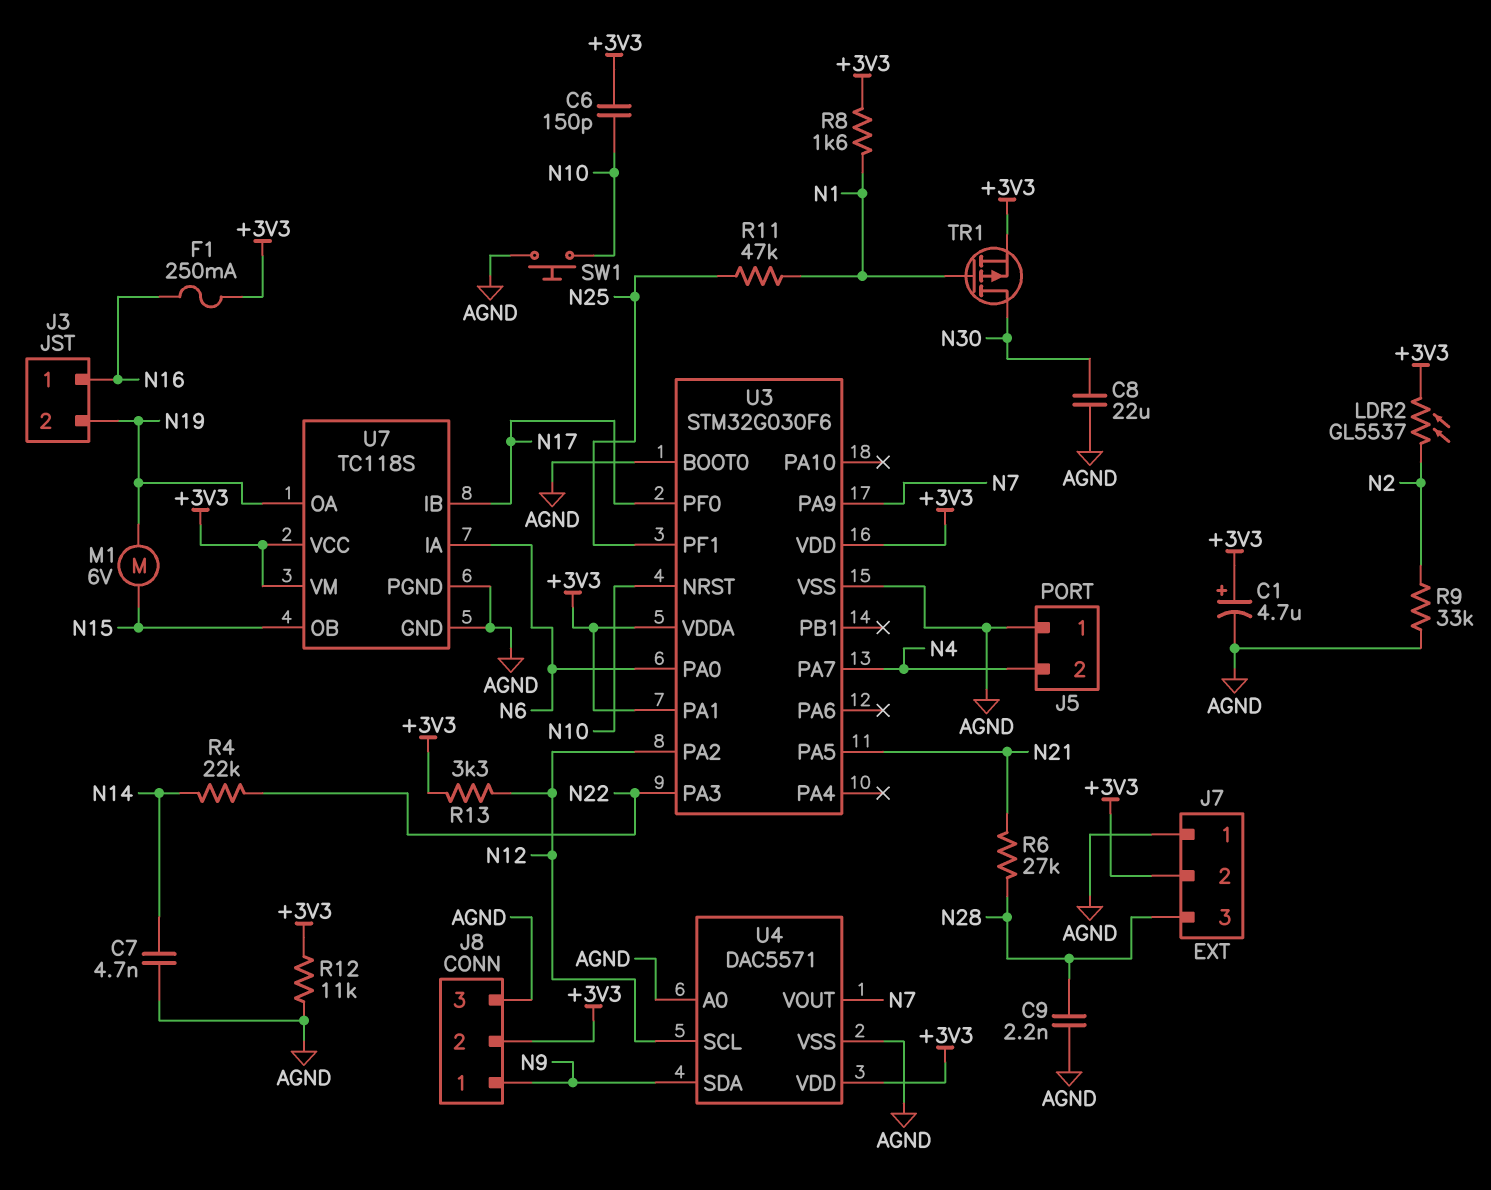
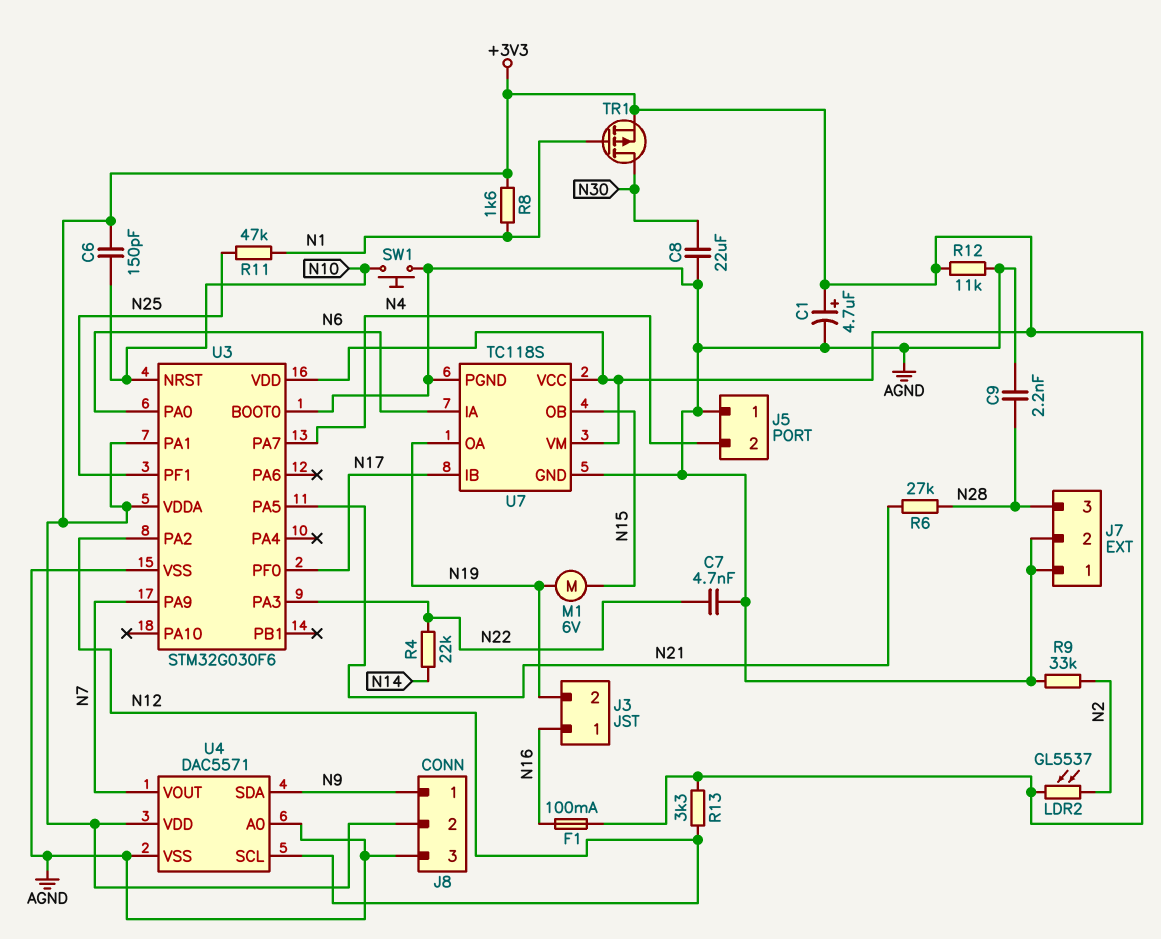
C7: 4.7nF (AGND, N14) -> 4.7nF (AGND, N22)
F1: 250mA (+3V3, N16) -> 100mA (+3V3, N16)
J7 pin 2: +3V3 -> AGND

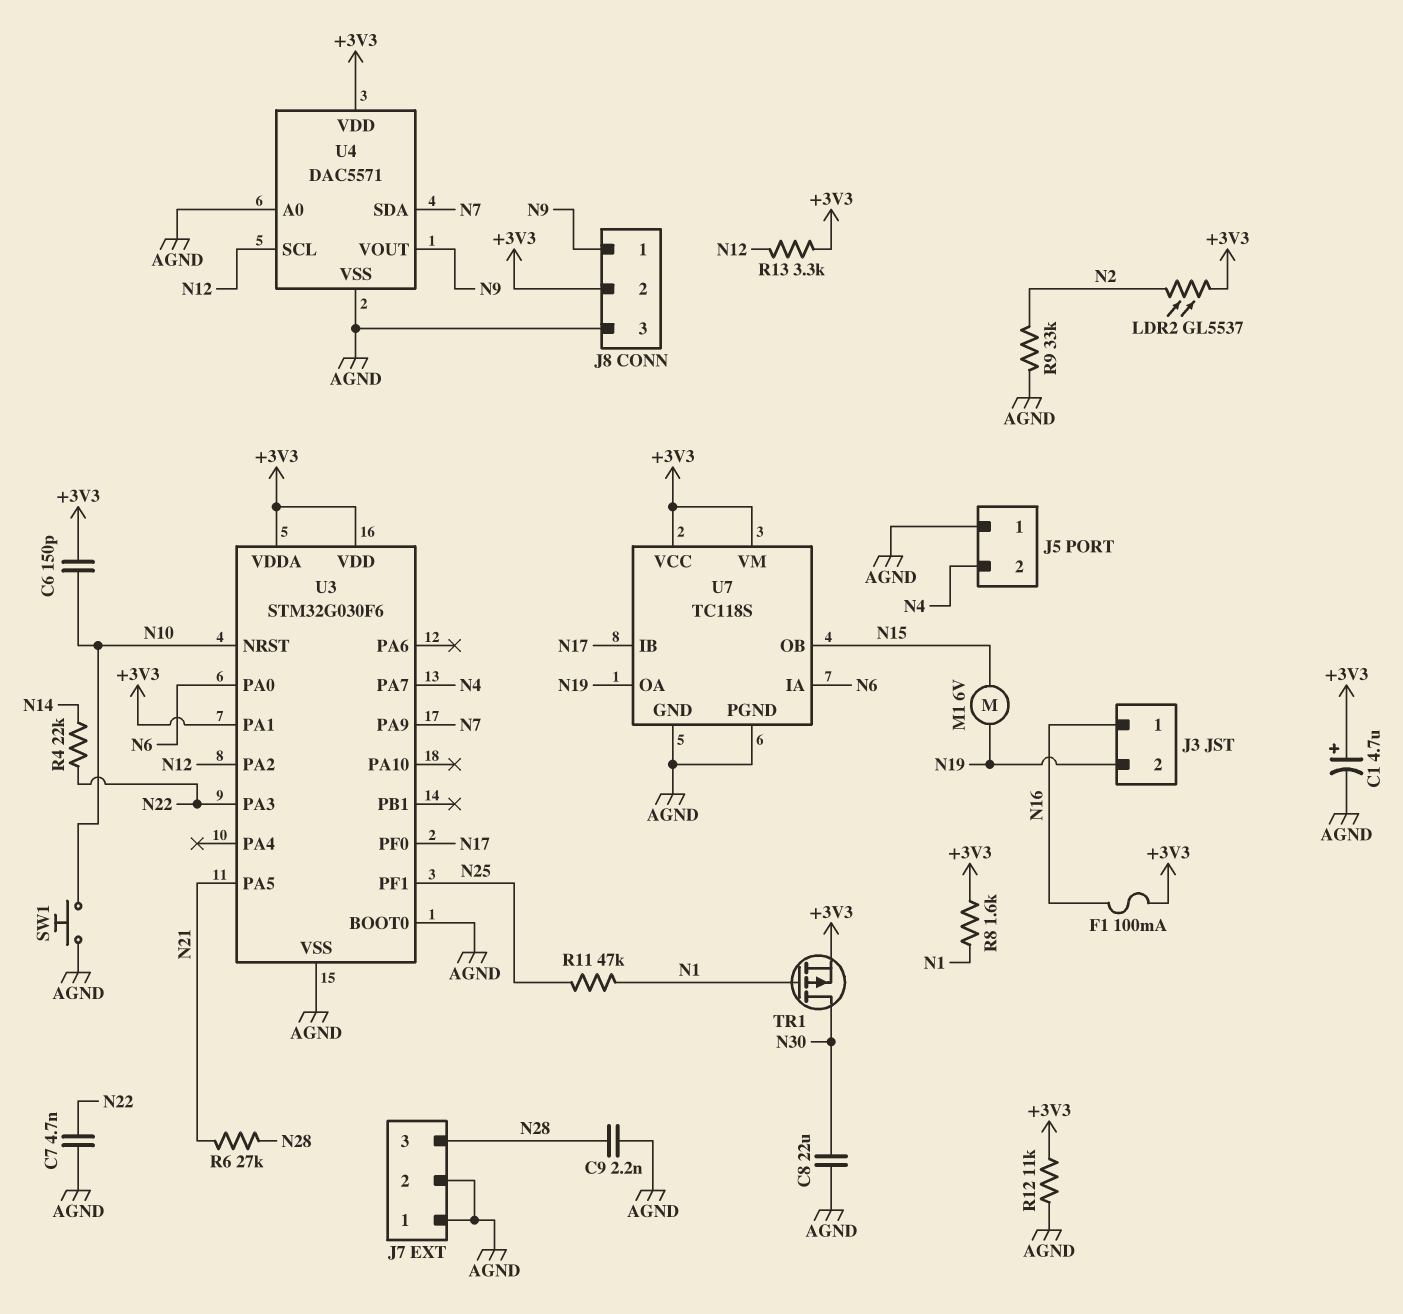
U4 pin SDA: N9 -> N7
U4 pin VOUT: N7 -> N9

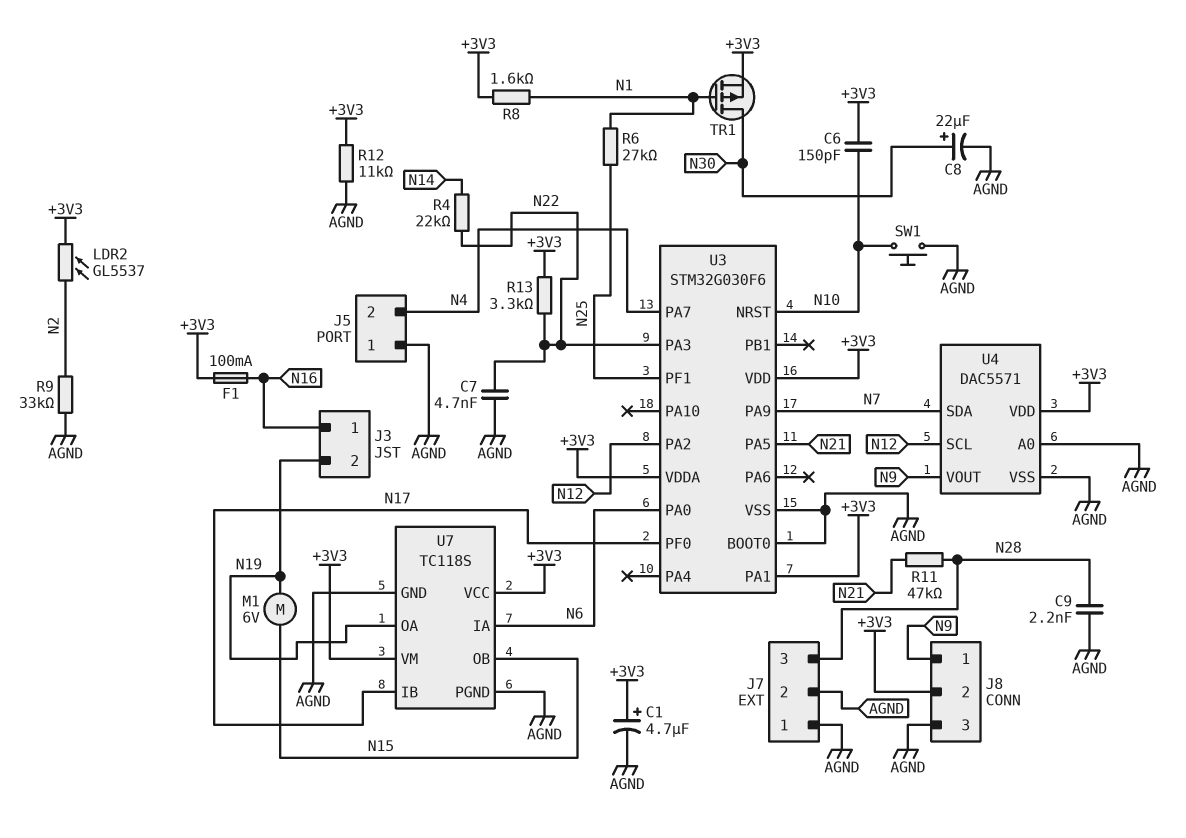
C8: 22uF (AGND, N30) -> 22uF (plus N30, minus AGND)
R6: 27k (N21, N28) -> 27k (N1, N25)
R11: 47k (N1, N25) -> 47k (N21, N28)
R13: 3.3k (+3V3, N12) -> 3.3k (+3V3, N22)

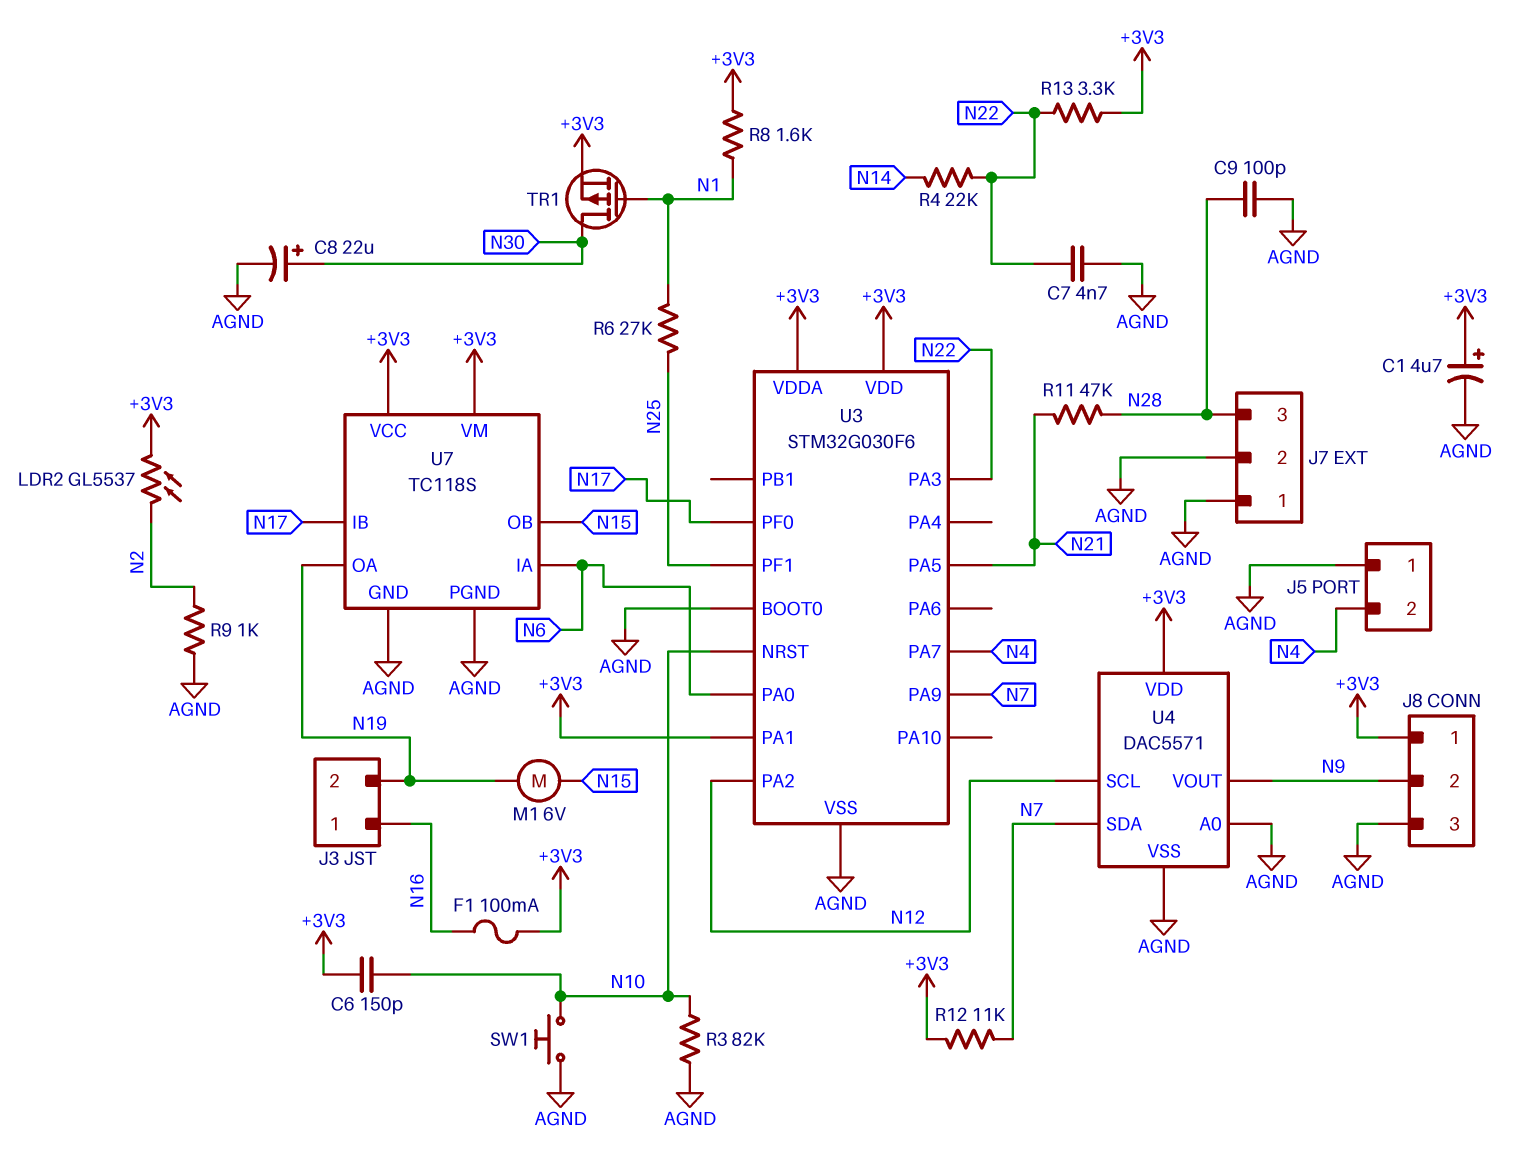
C9: 2.2nF (AGND, N28) -> 100pF (AGND, N28)
J8 pin 1: N9 -> +3V3
J8 pin 2: +3V3 -> N9
R3: none -> 82k (AGND, N10)
R9: 33k (AGND, N2) -> 1k (AGND, N2)
R12: 11k (+3V3, AGND) -> 11k (+3V3, N7)

